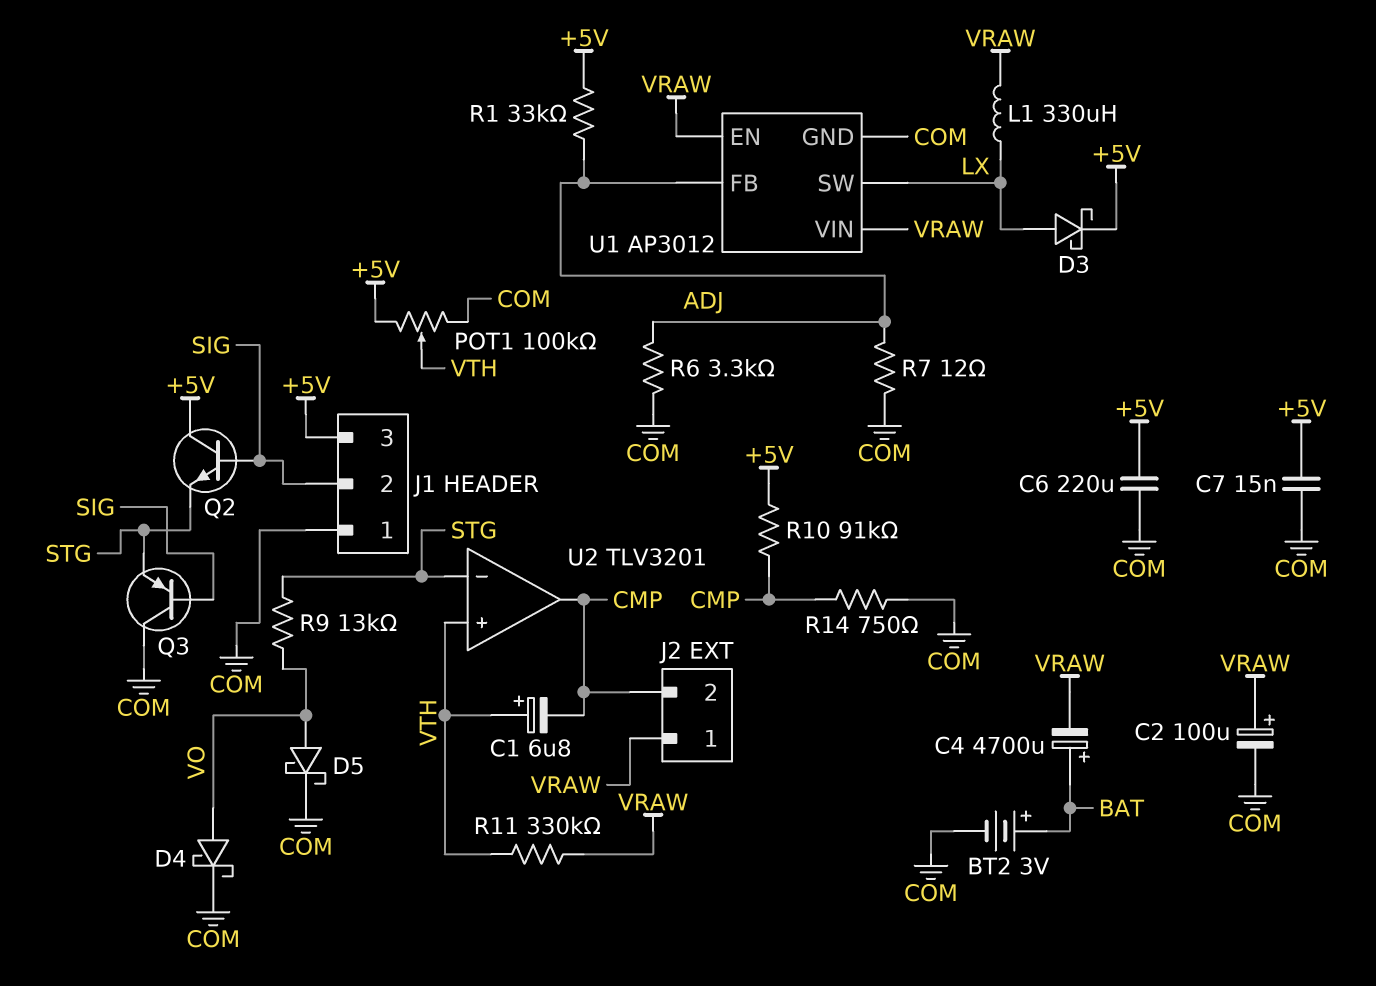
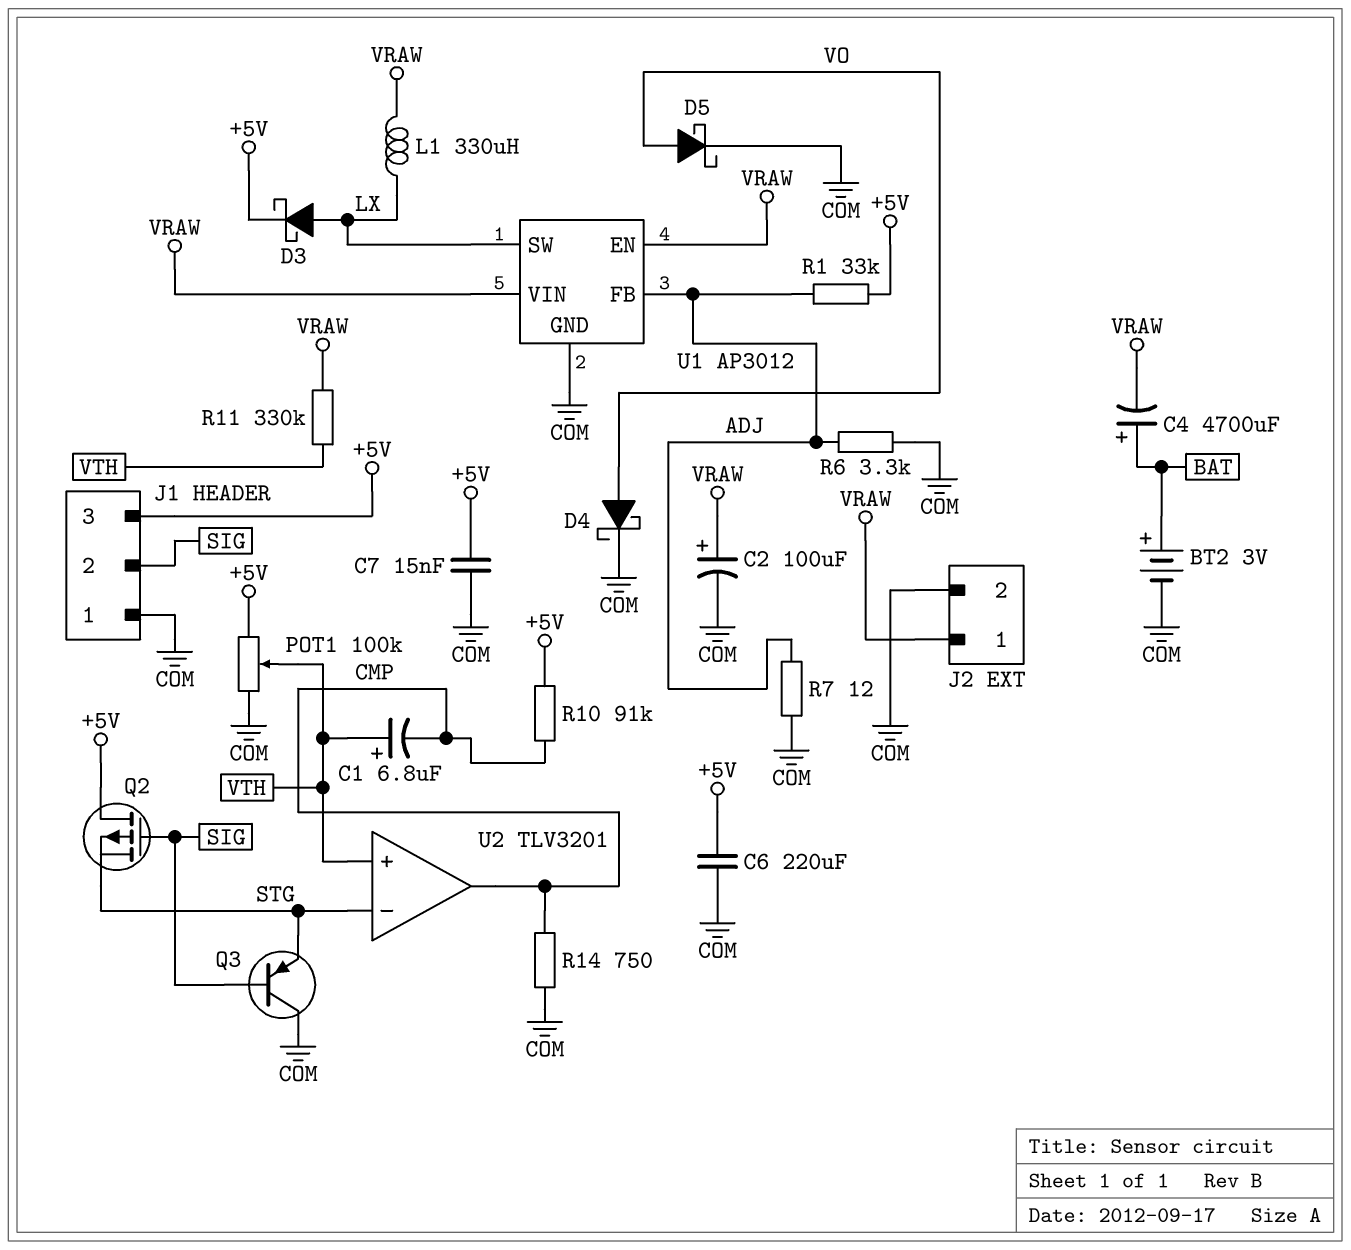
J2 pin 2: CMP -> COM
Q2: NPN (B SIG, C +5V, E STG) -> PMOS (G SIG, D +5V, S STG)
R9: 13k (STG, VO) -> none

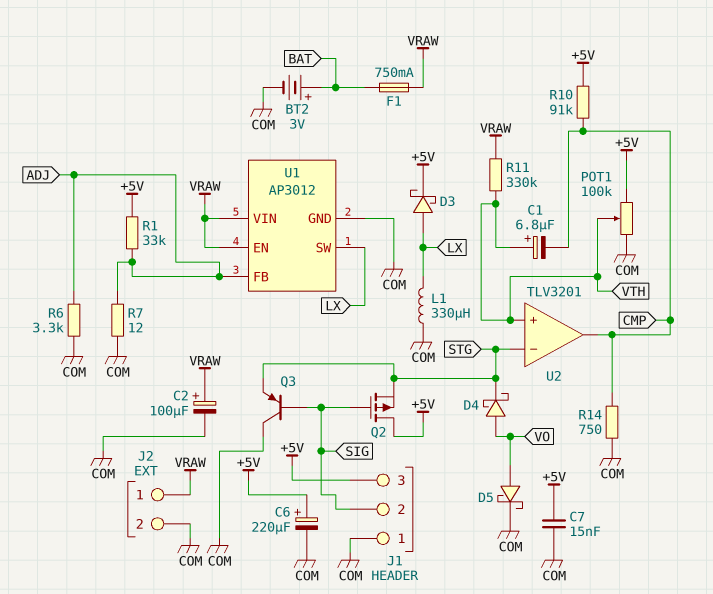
C4: 4700uF (plus BAT, minus VRAW) -> none
C6: 220uF (+5V, COM) -> 220uF (plus +5V, minus COM)
D4: schottky (A VO, K COM) -> schottky (A VO, K STG)
F1: none -> 750mA (BAT, VRAW)
L1: 330uH (LX, VRAW) -> 330uH (COM, LX)

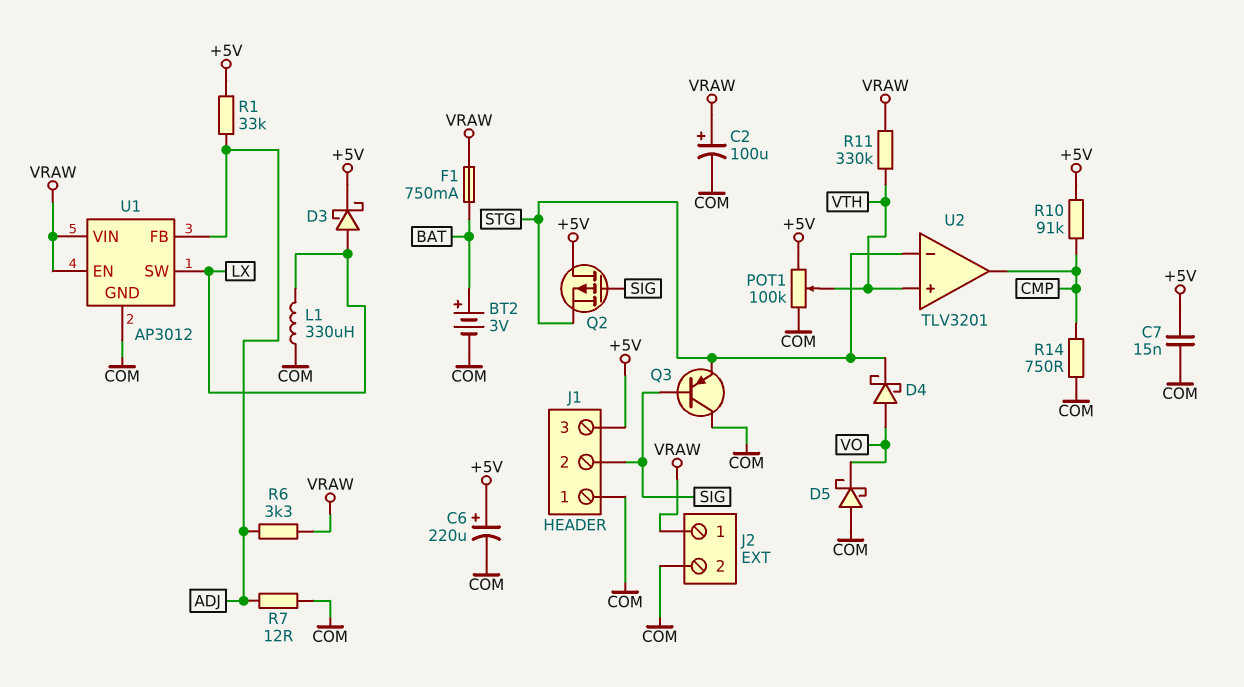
C1: 6.8uF (plus VTH, minus CMP) -> none
D5: schottky (A VO, K COM) -> schottky (A COM, K VO)
R6: 3.3k (ADJ, COM) -> 3.3k (ADJ, VRAW)

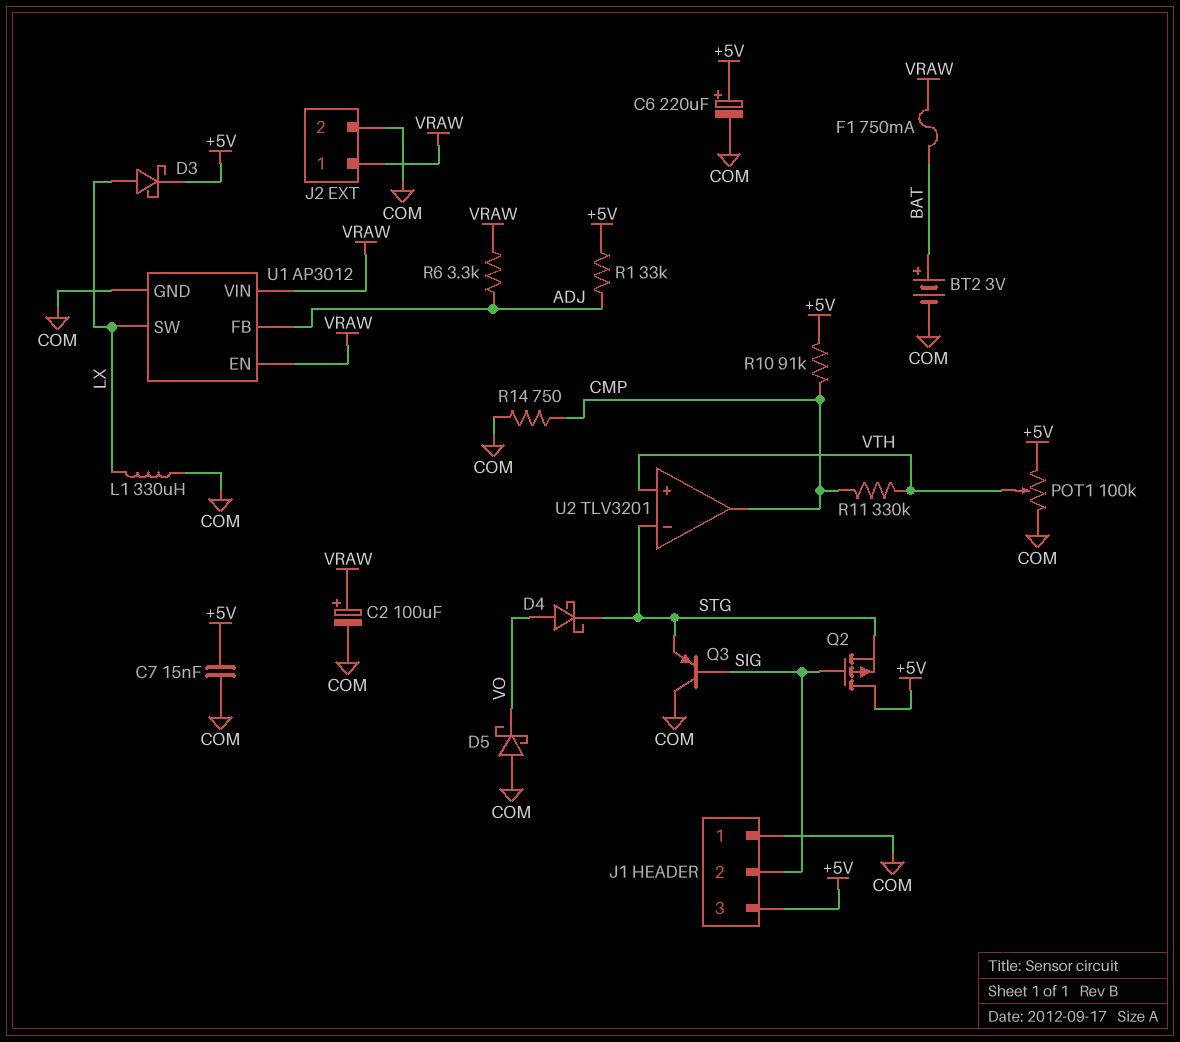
R7: 12 (ADJ, COM) -> none
R11: 330k (VRAW, VTH) -> 330k (CMP, VTH)

